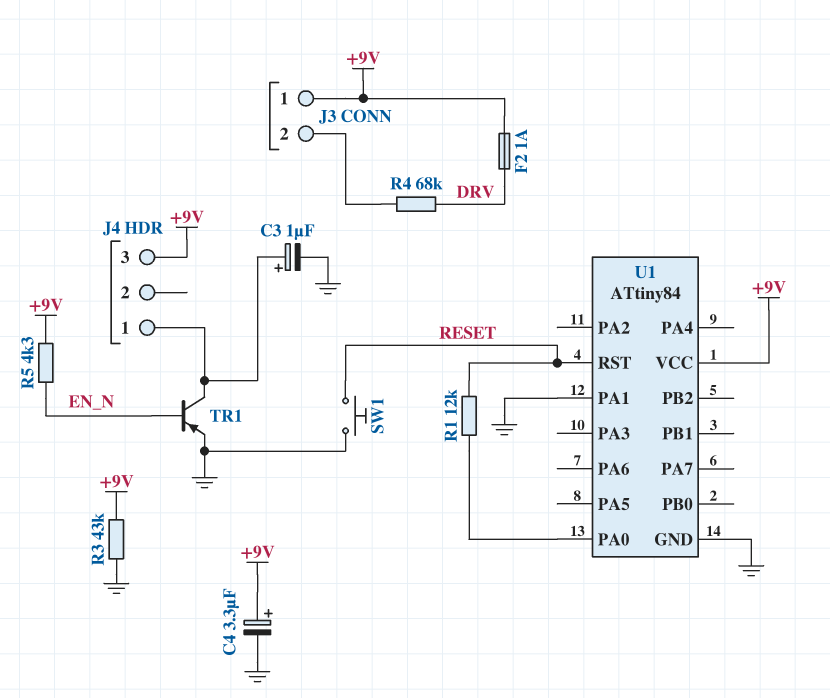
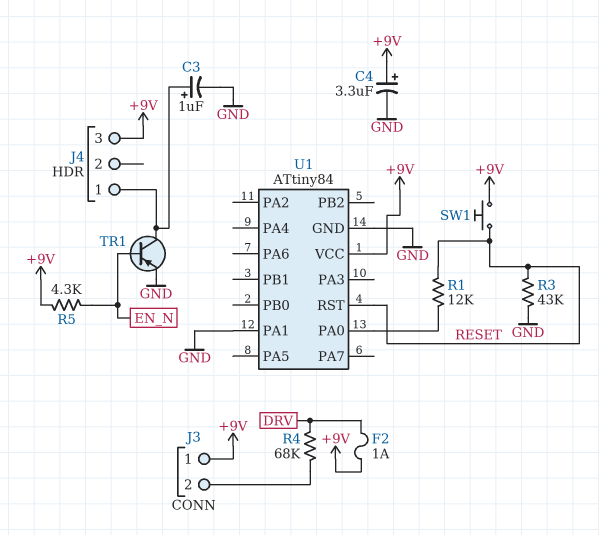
R3: 43k (+9V, GND) -> 43k (GND, RESET)
SW1: button (GND, RESET) -> button (+9V, RESET)

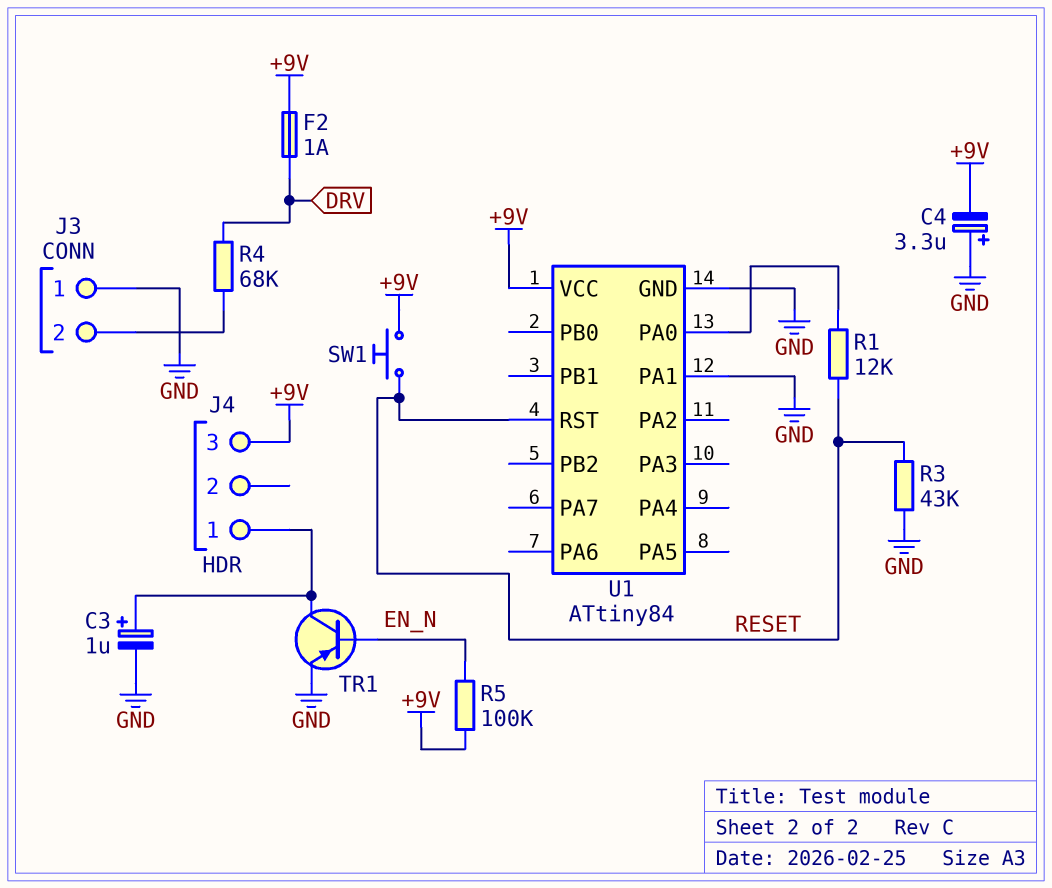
C4: 3.3uF (plus +9V, minus GND) -> 3.3uF (plus GND, minus +9V)
J3 pin 1: +9V -> GND
R5: 4.3k (+9V, EN_N) -> 100k (+9V, EN_N)

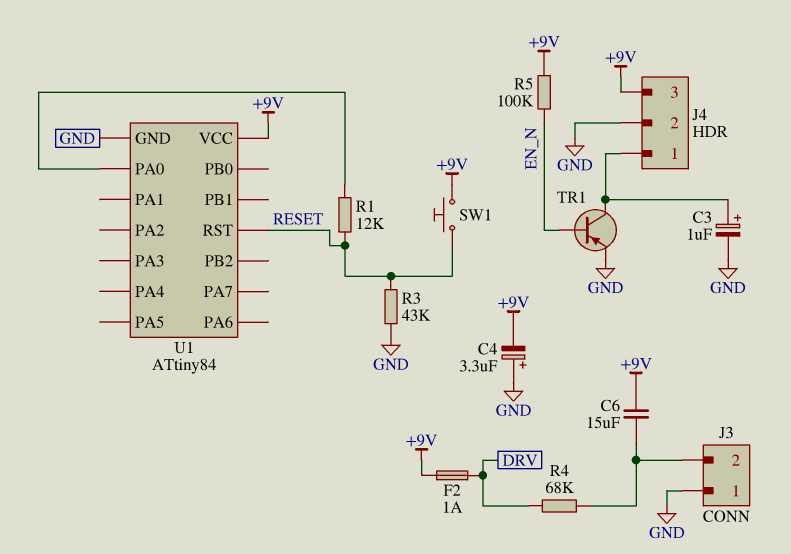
C6: none -> 15uF (+9V, J3/2)
J4 pin 2: none -> GND
U1 pin PA1: GND -> none

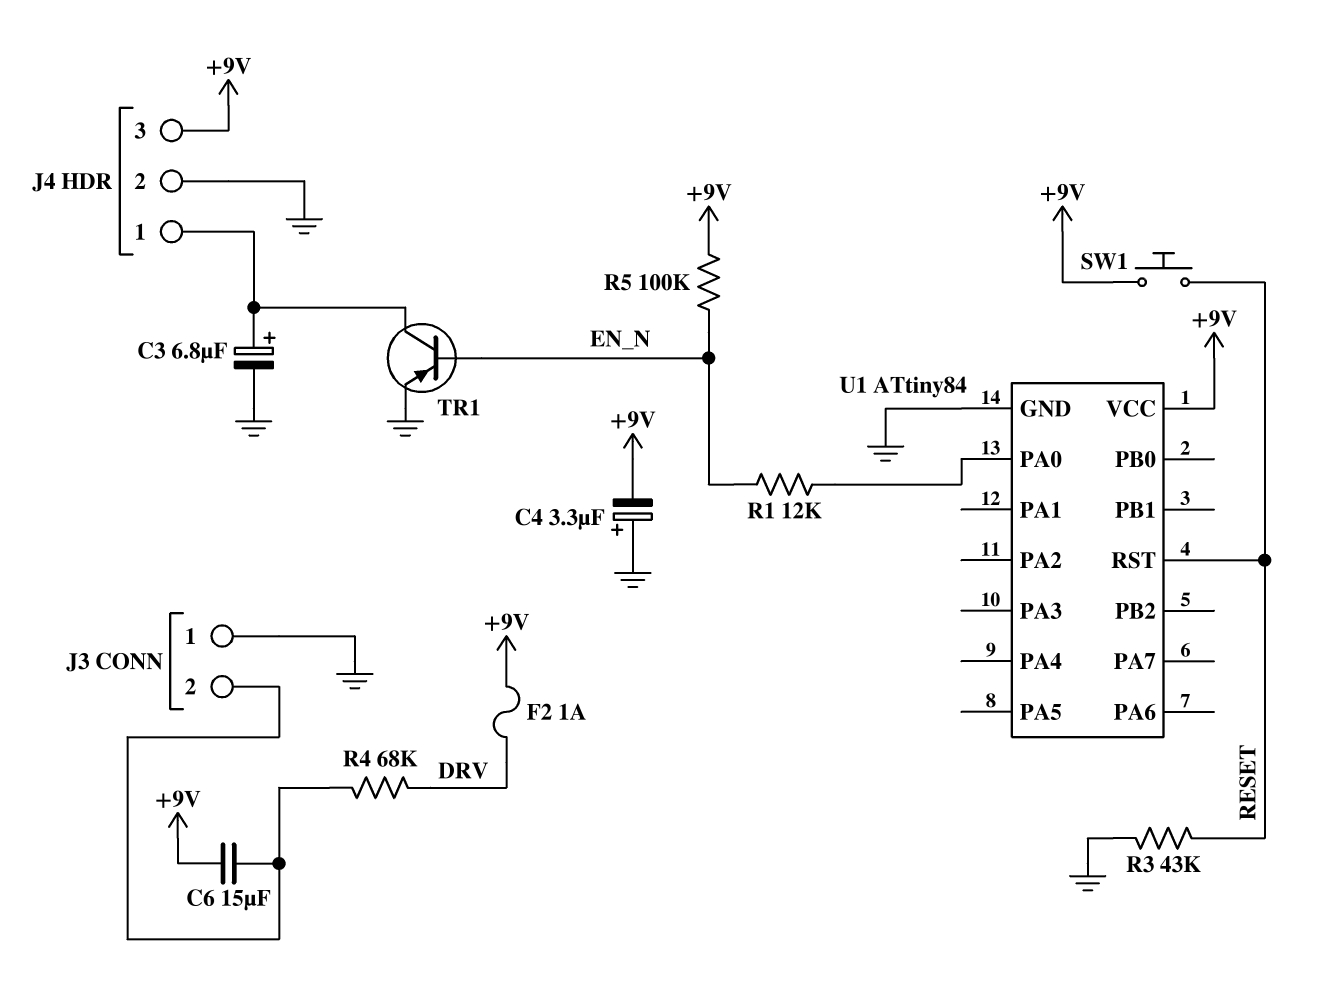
C3: 1uF (plus J4/1, minus GND) -> 6.8uF (plus J4/1, minus GND)
R1: 12k (RESET, U1/PA0) -> 12k (EN_N, U1/PA0)

